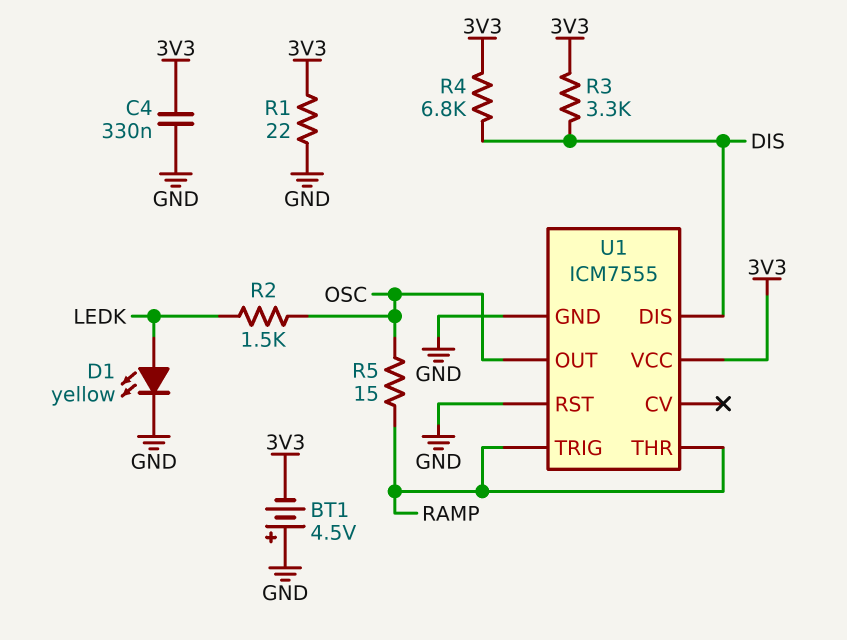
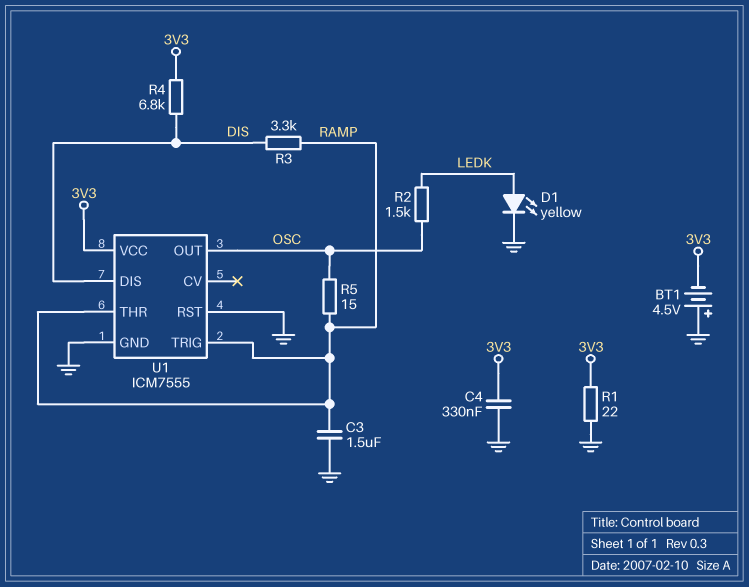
C3: none -> 1.5uF (GND, RAMP)
R3: 3.3k (3V3, DIS) -> 3.3k (DIS, RAMP)

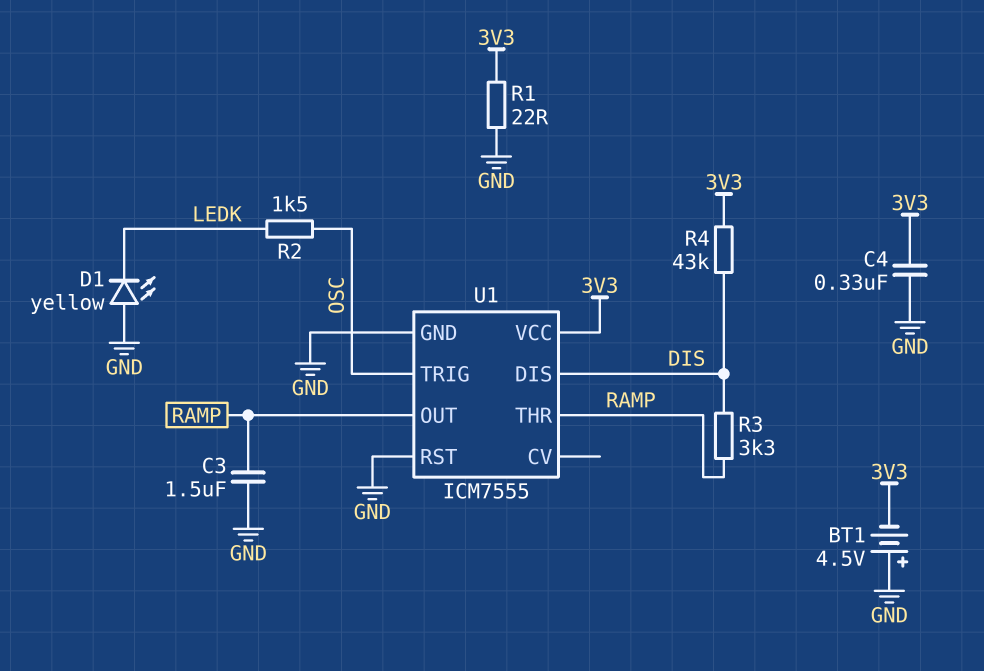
D1: LED yellow (A LEDK, K GND) -> LED yellow (A GND, K LEDK)
R4: 6.8k (3V3, DIS) -> 43k (3V3, DIS)
R5: 15 (OSC, RAMP) -> none
U1 pin OUT: OSC -> RAMP
U1 pin TRIG: RAMP -> OSC

